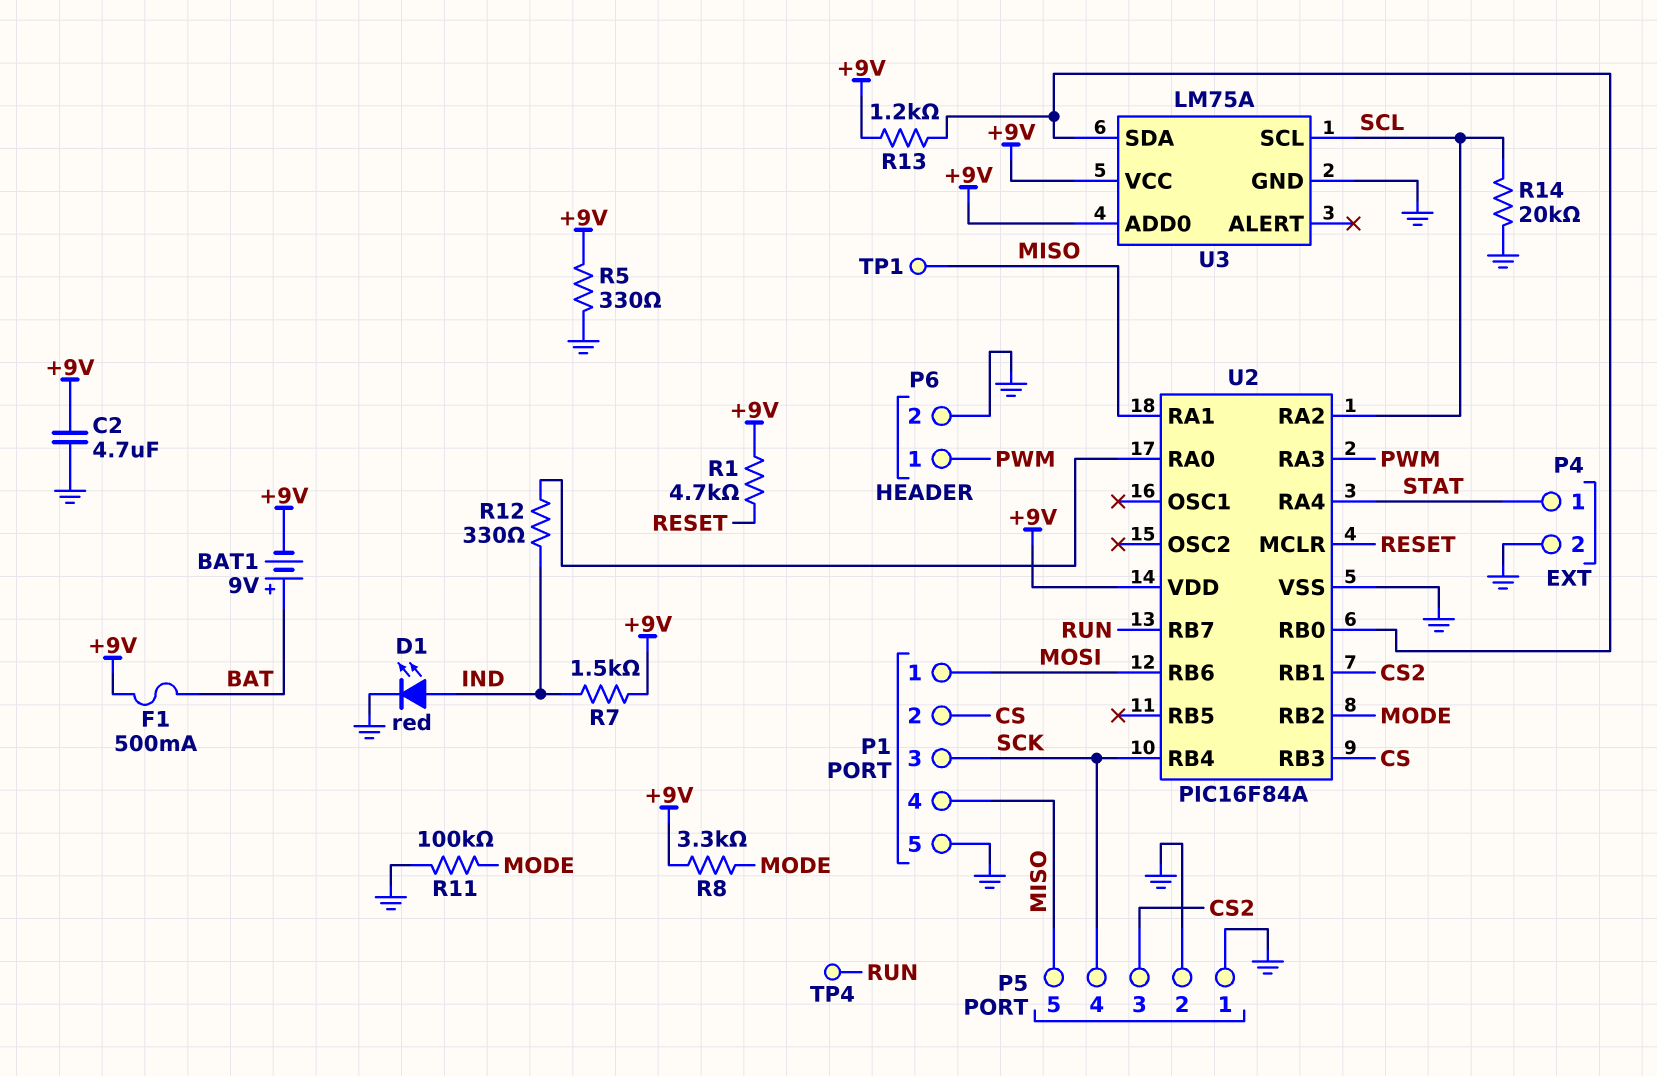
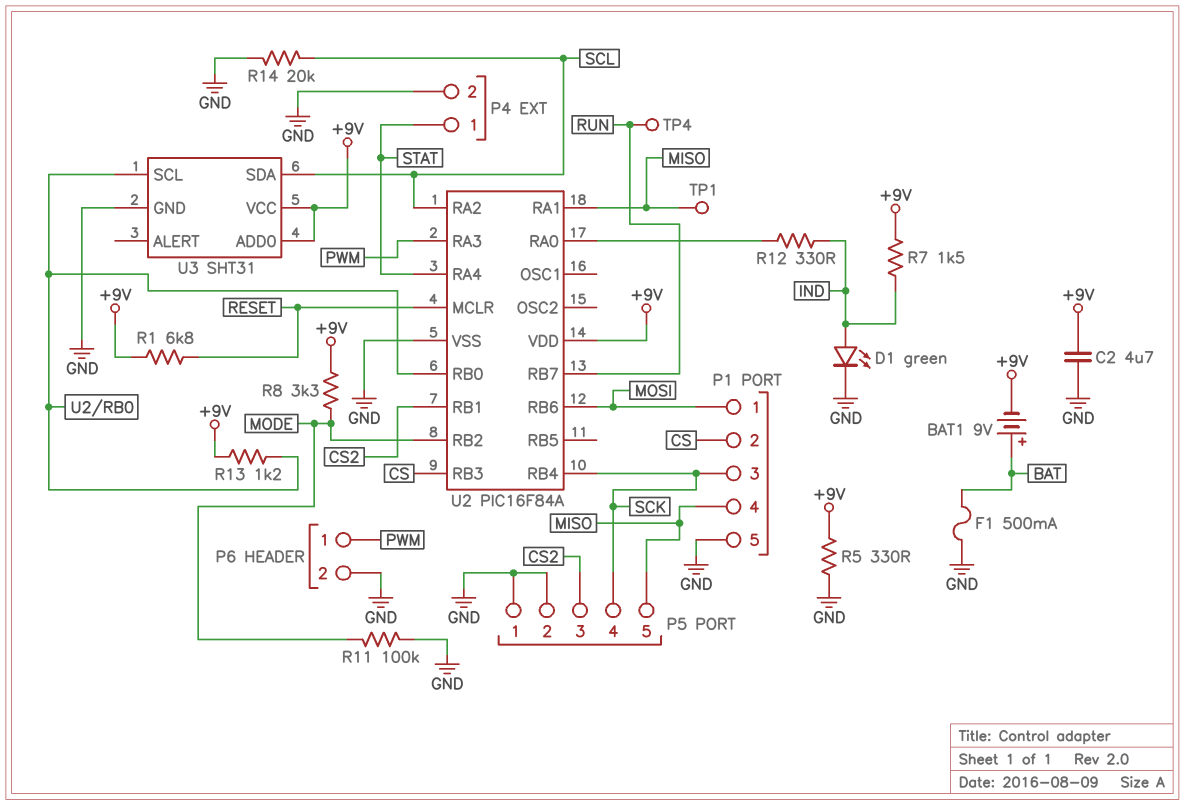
D1: LED red (A IND, K GND) -> LED green (A IND, K GND)
F1: 500mA (+9V, BAT) -> 500mA (BAT, GND)
R1: 4.7k (+9V, RESET) -> 6.8k (+9V, RESET)
U3: LM75A -> SHT31
U3 pin SCL: SCL -> U2/RB0
U3 pin SDA: U2/RB0 -> SCL

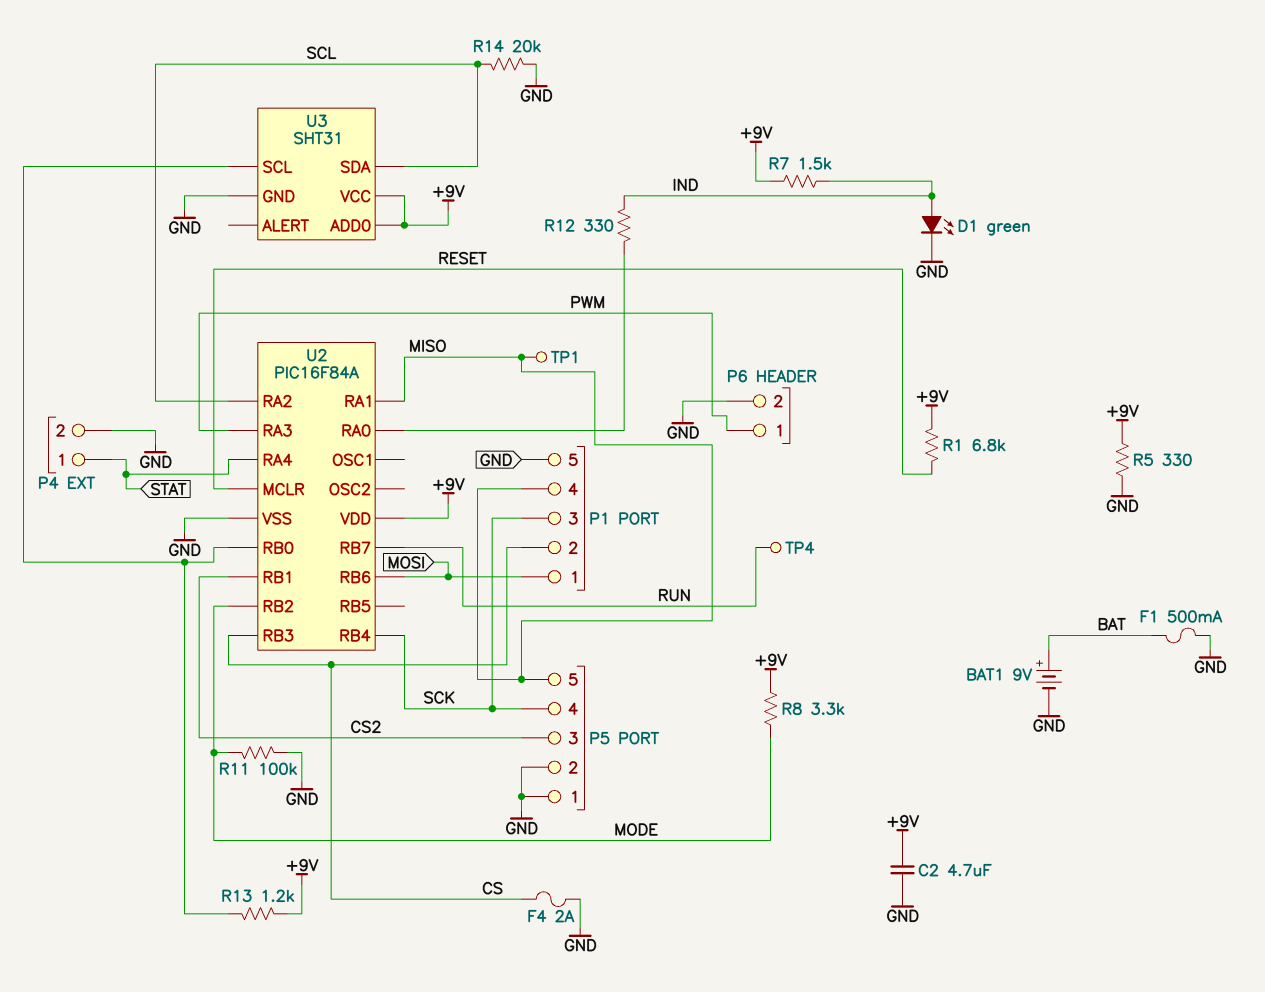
BAT1: 9V (plus BAT, minus +9V) -> 9V (plus BAT, minus GND)
F4: none -> 2A (CS, GND)

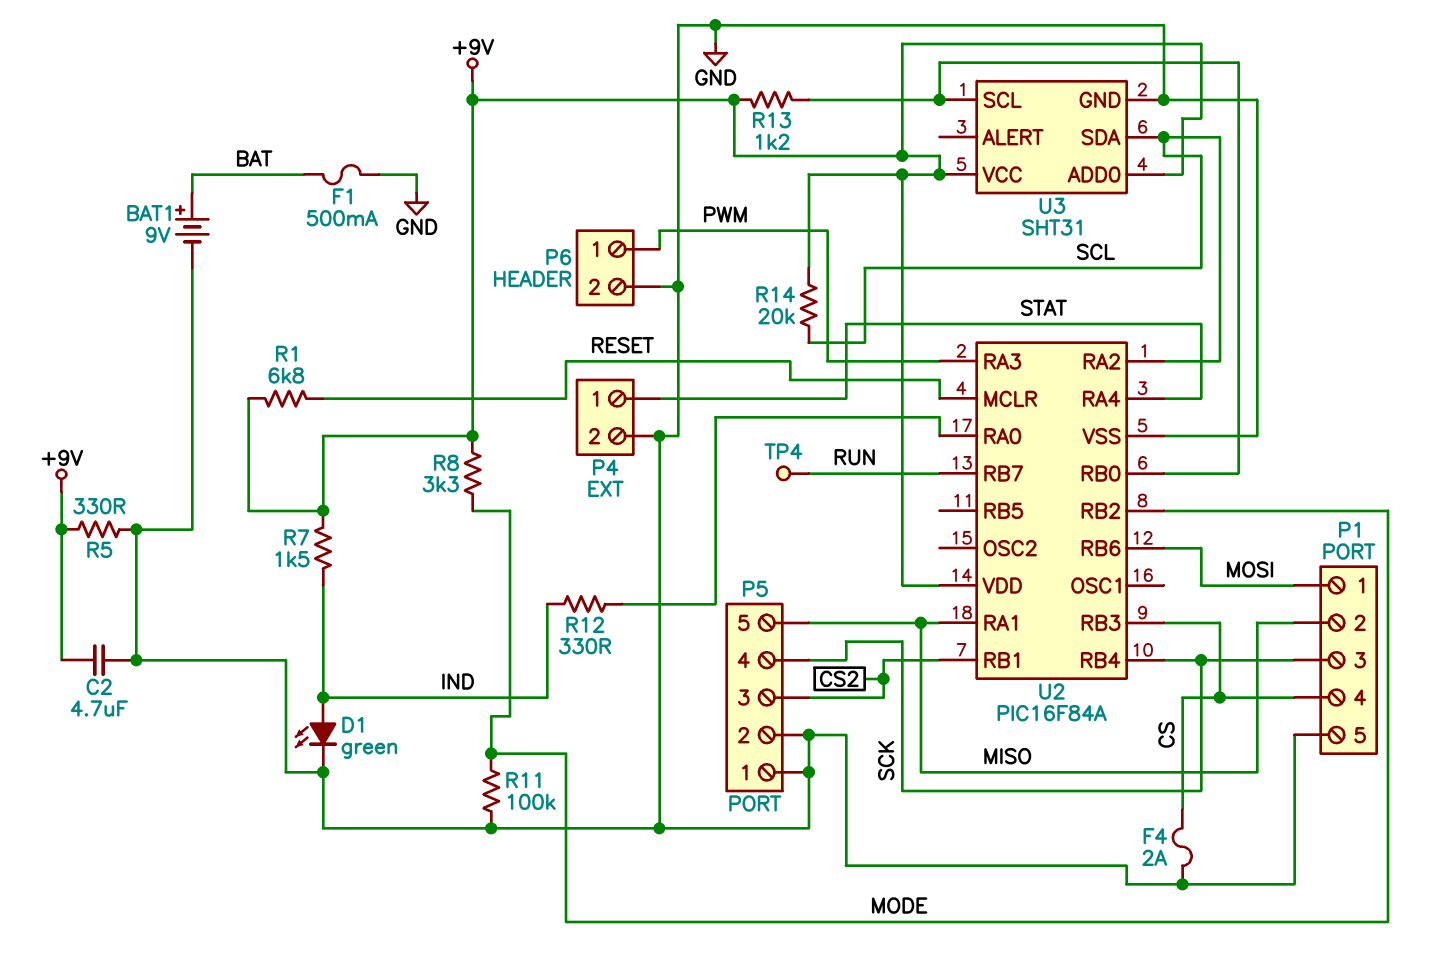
P1 pin 2: CS -> MISO
P1 pin 4: MISO -> CS
R14: 20k (GND, SCL) -> 20k (+9V, SCL)
TP1: test point (MISO) -> none

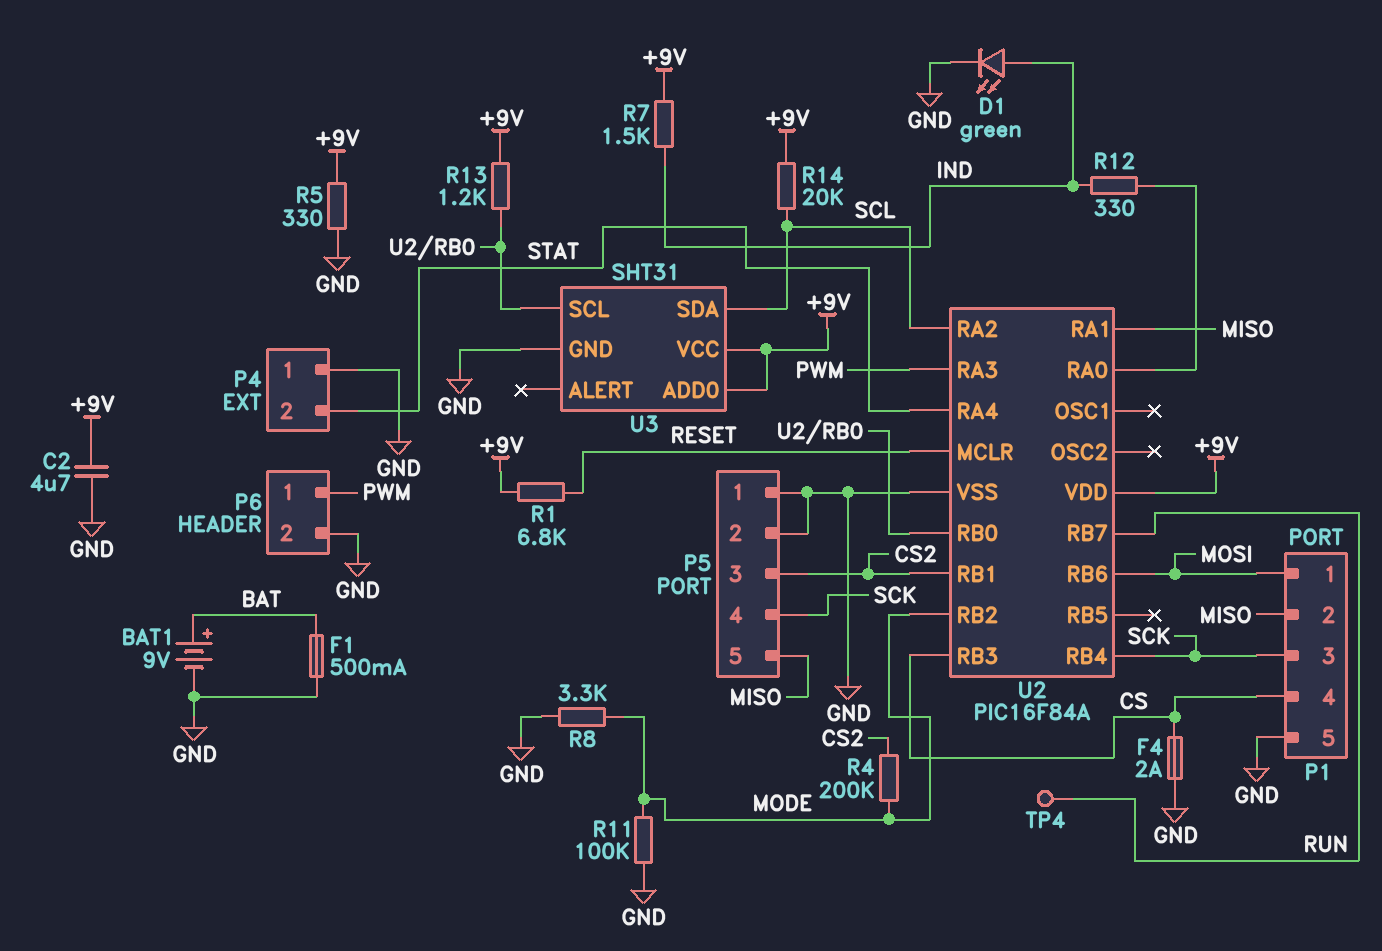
P4 pin 1: STAT -> GND
P4 pin 2: GND -> STAT
R4: none -> 200k (CS2, MODE)
R8: 3.3k (+9V, MODE) -> 3.3k (GND, MODE)

